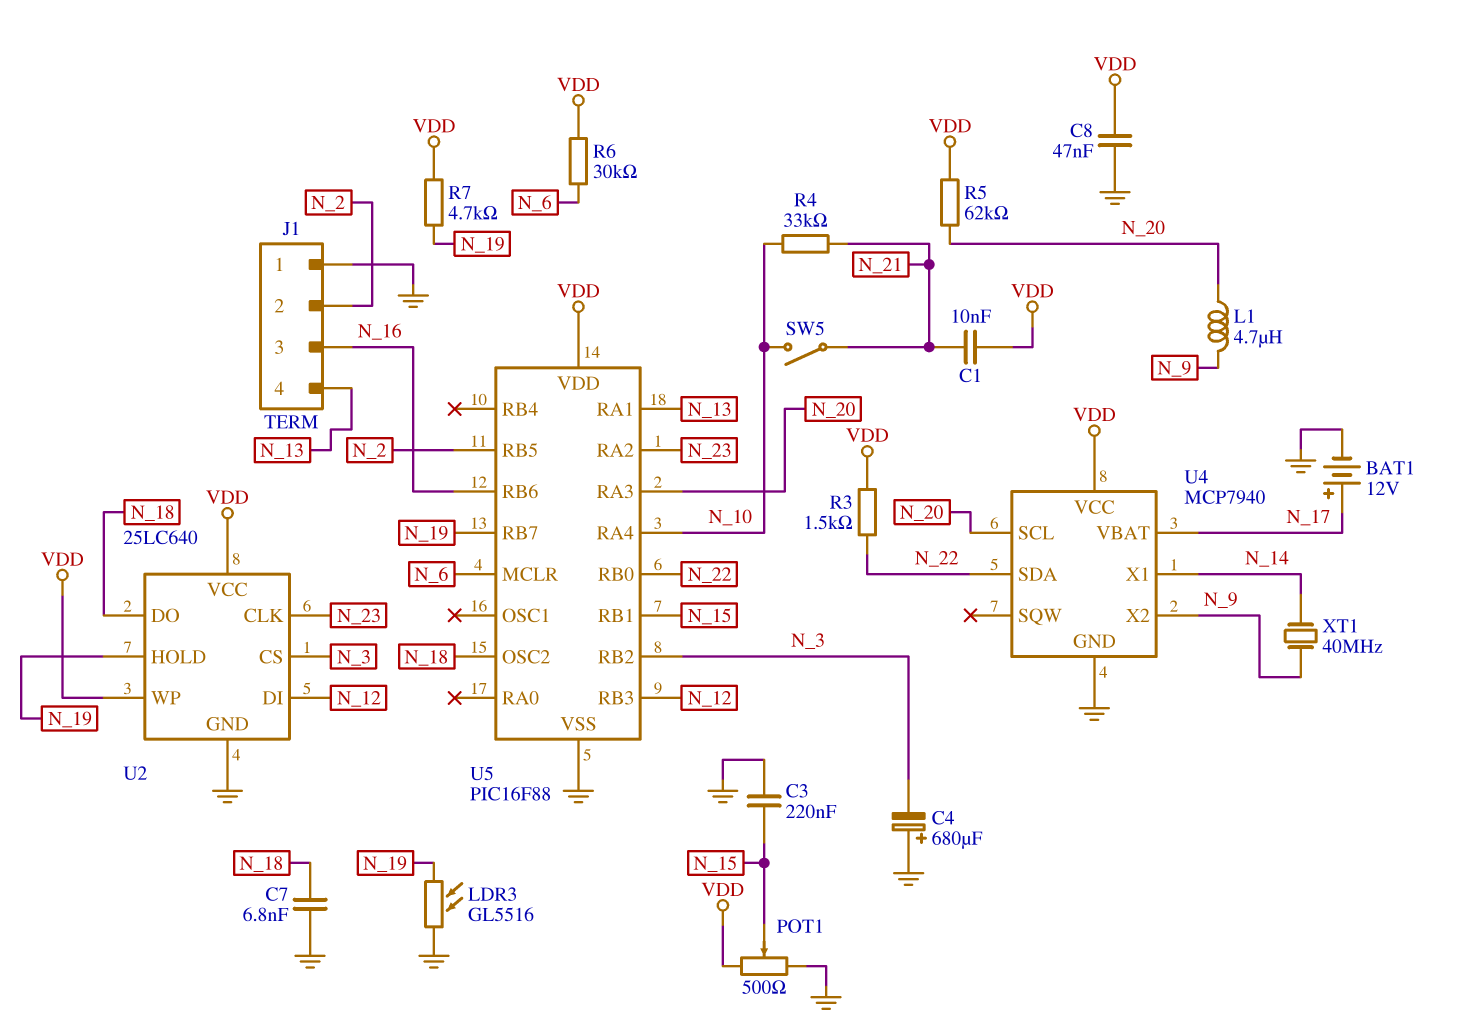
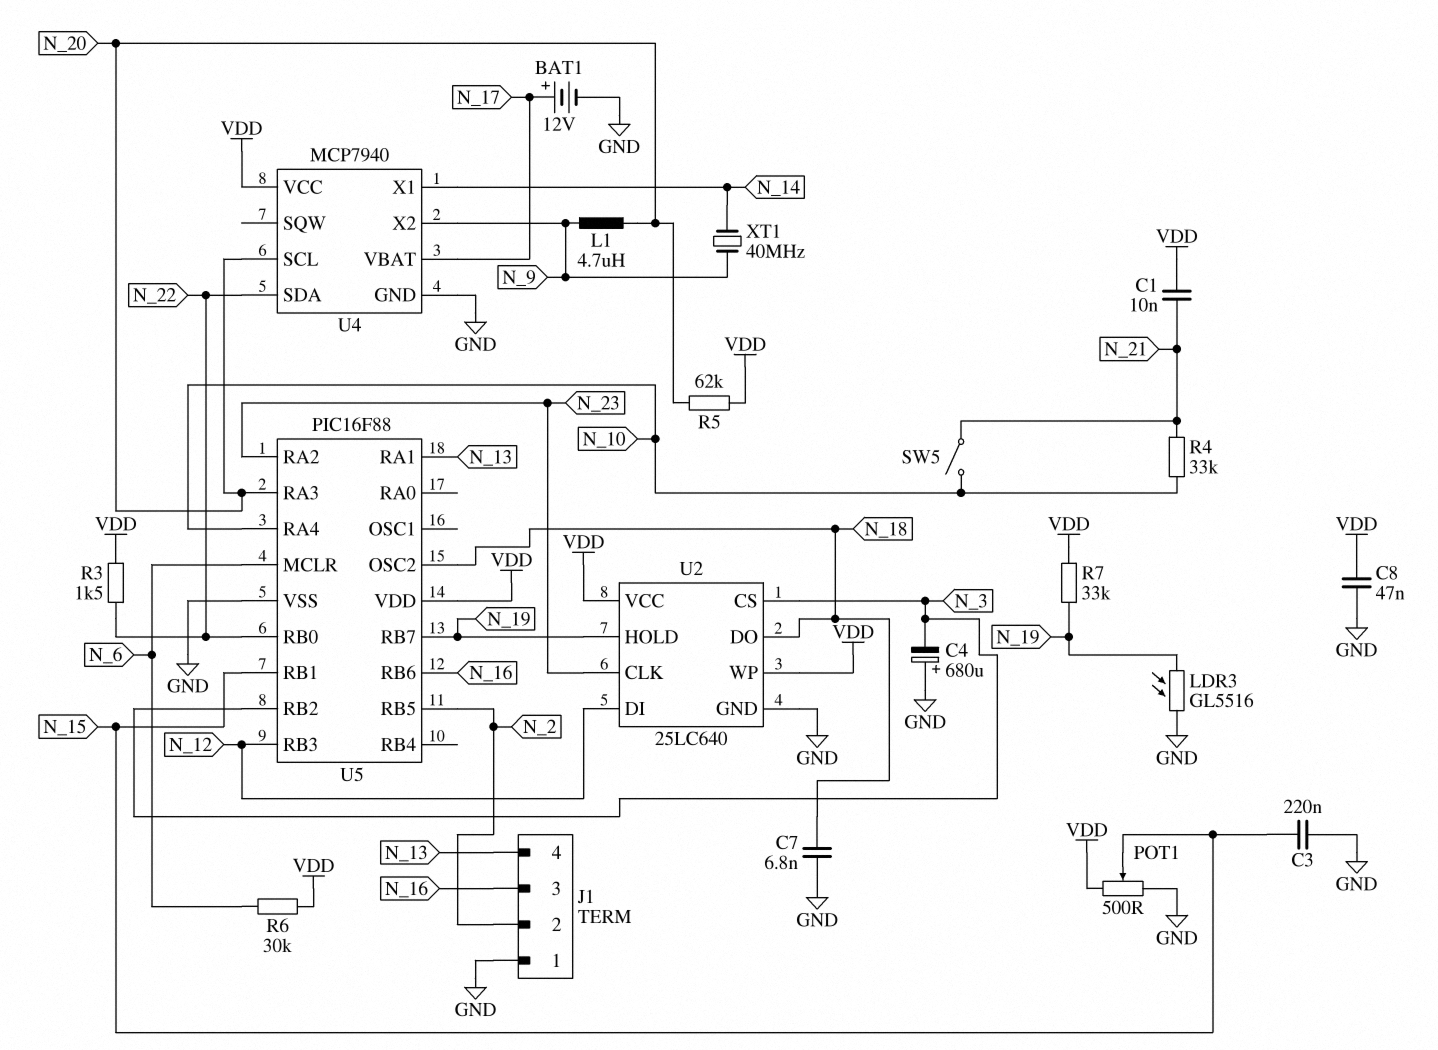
R7: 4.7k (N_19, VDD) -> 33k (N_19, VDD)

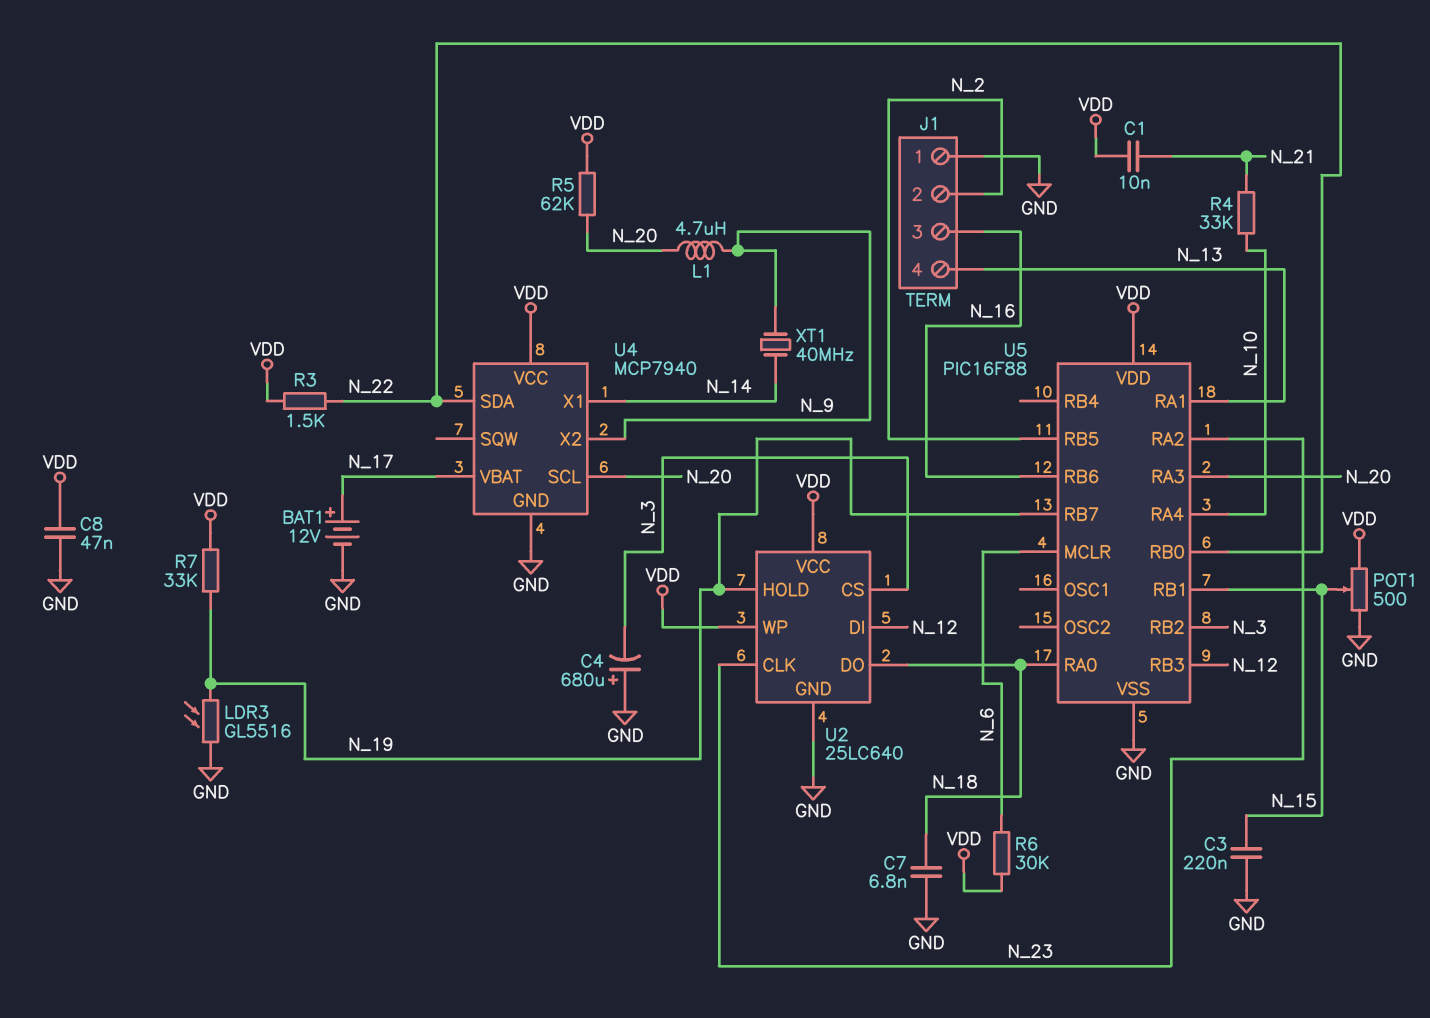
SW5: switch (N_10, N_21) -> none
U5 pin OSC2: N_18 -> none
U5 pin RA0: none -> N_18

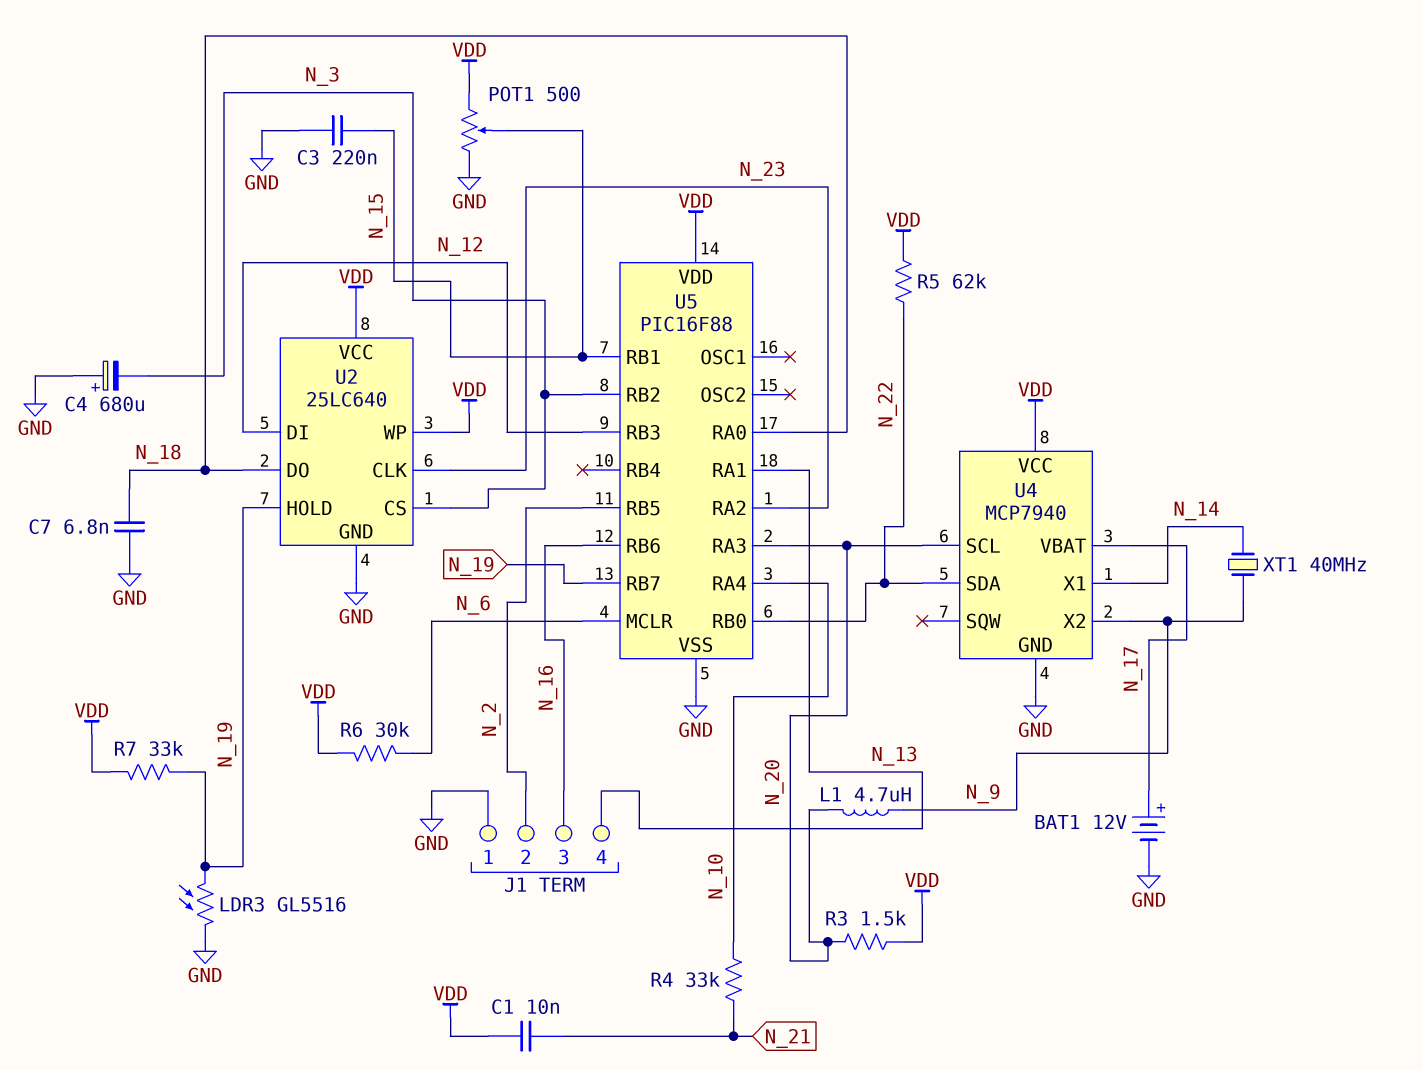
C8: 47nF (GND, VDD) -> none
R3: 1.5k (N_22, VDD) -> 1.5k (N_20, VDD)
R5: 62k (N_20, VDD) -> 62k (N_22, VDD)

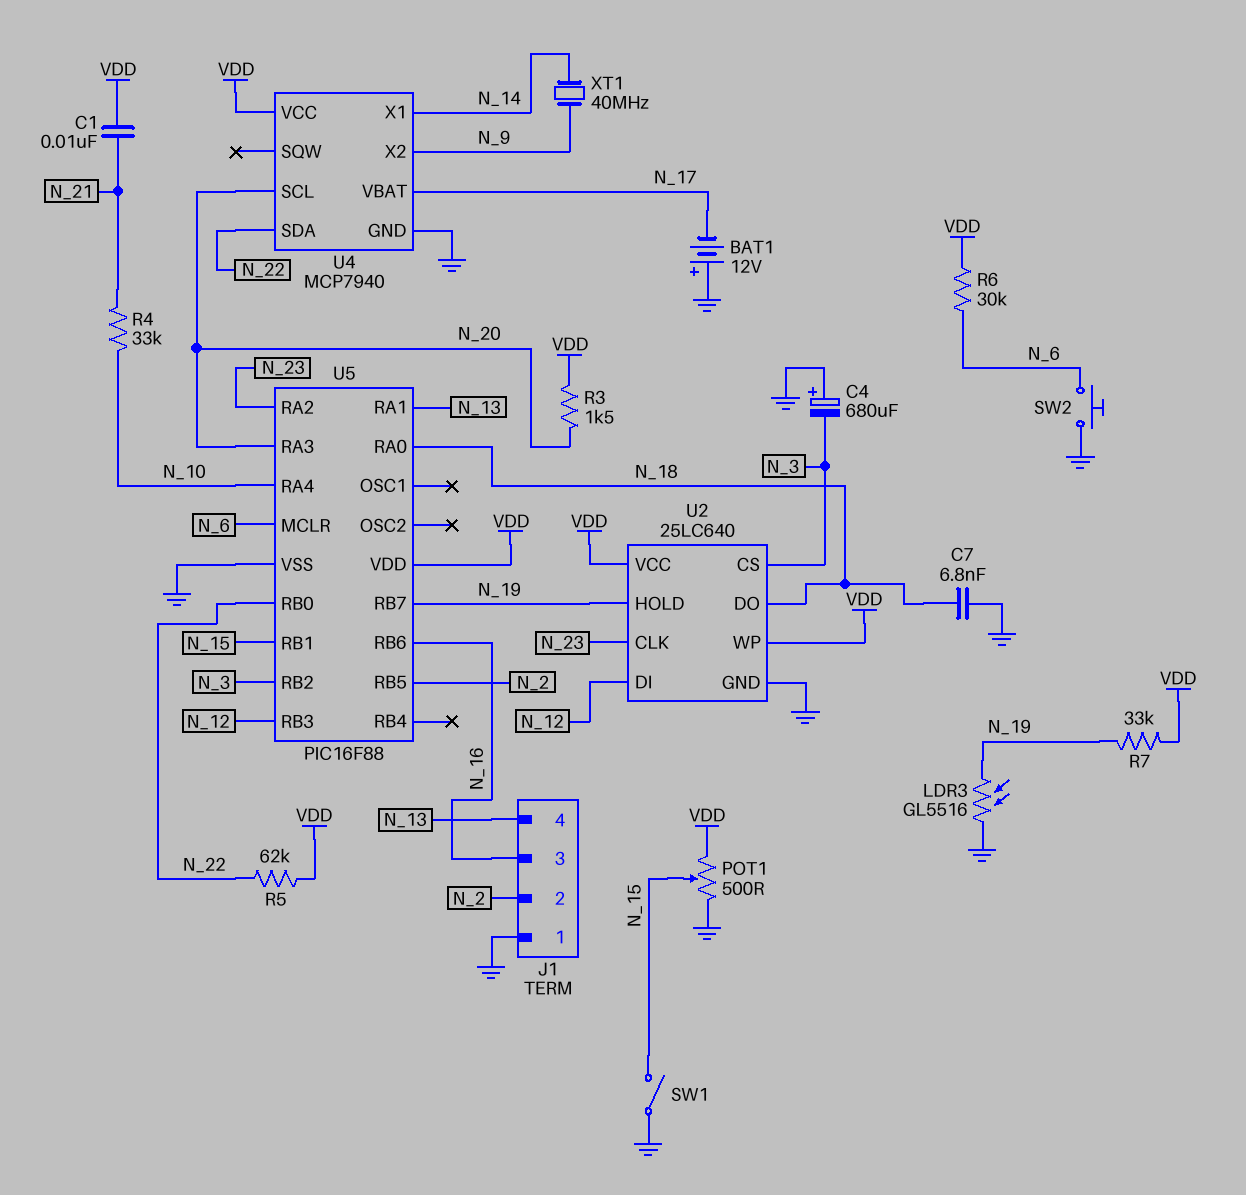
BAT1: 12V (plus N_17, minus GND) -> 12V (plus GND, minus N_17)
C3: 220nF (GND, N_15) -> none
L1: 4.7uH (N_9, N_20) -> none
SW1: none -> switch (GND, N_15)
SW2: none -> button (GND, N_6)

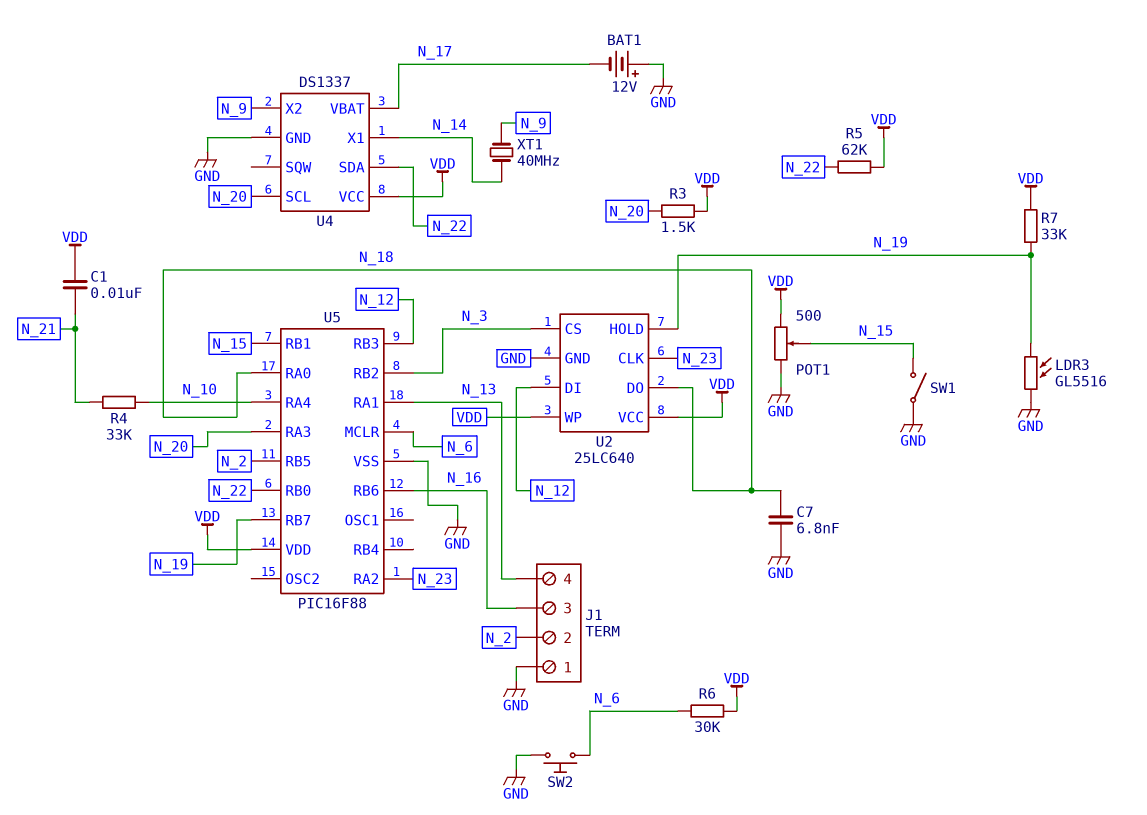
C4: 680uF (plus GND, minus N_3) -> none
U4: MCP7940 -> DS1337

